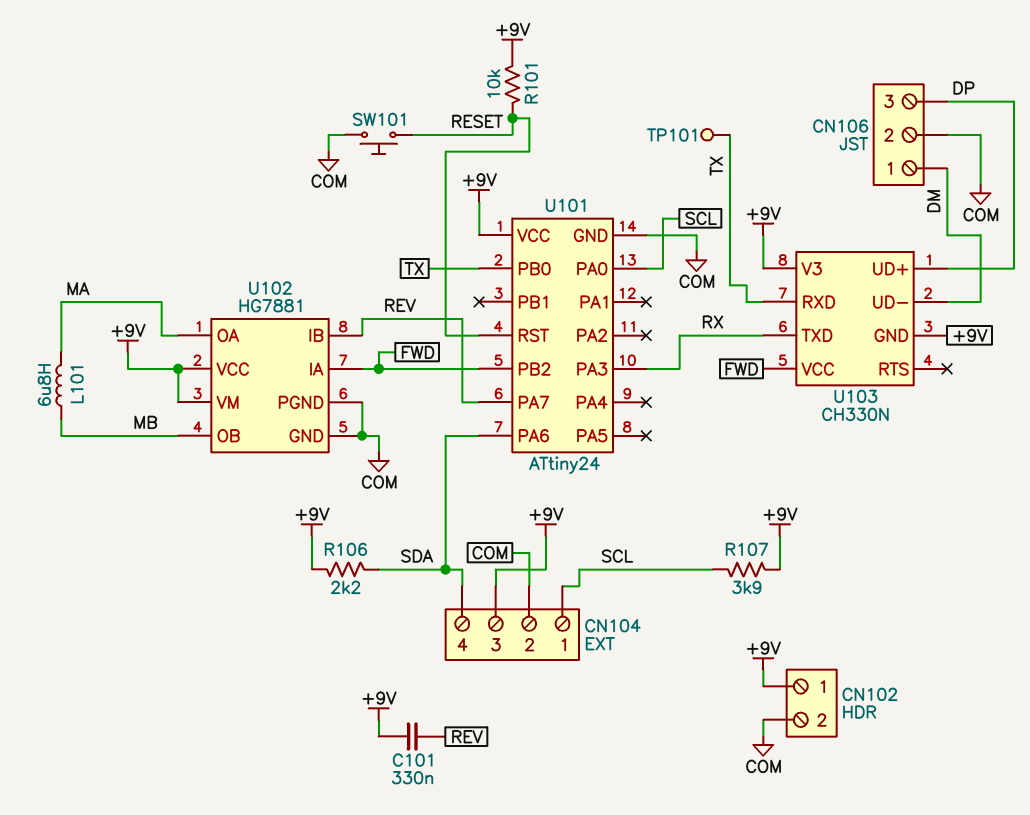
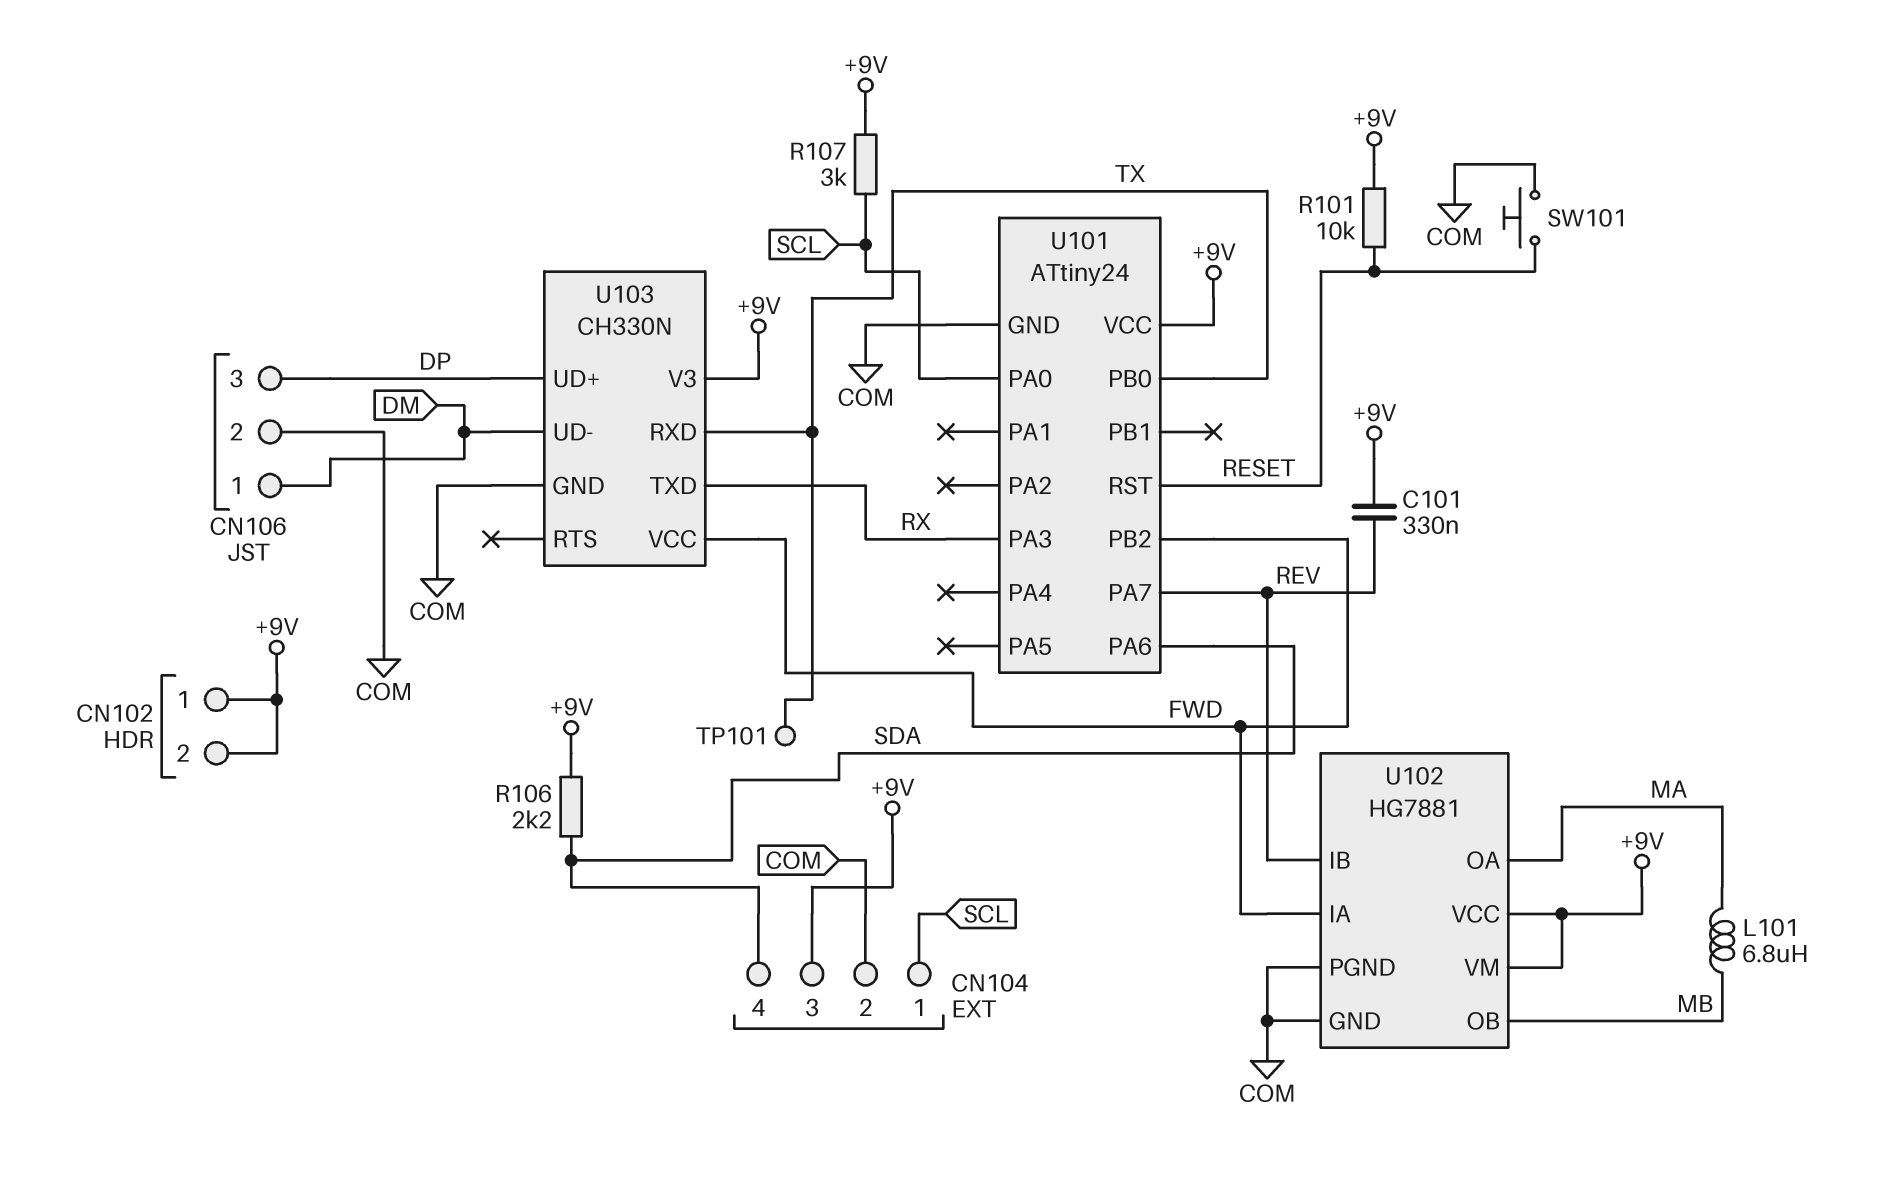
CN102 pin 2: COM -> +9V
R107: 3.9k (+9V, SCL) -> 3k (+9V, SCL)
U103 pin GND: +9V -> COM

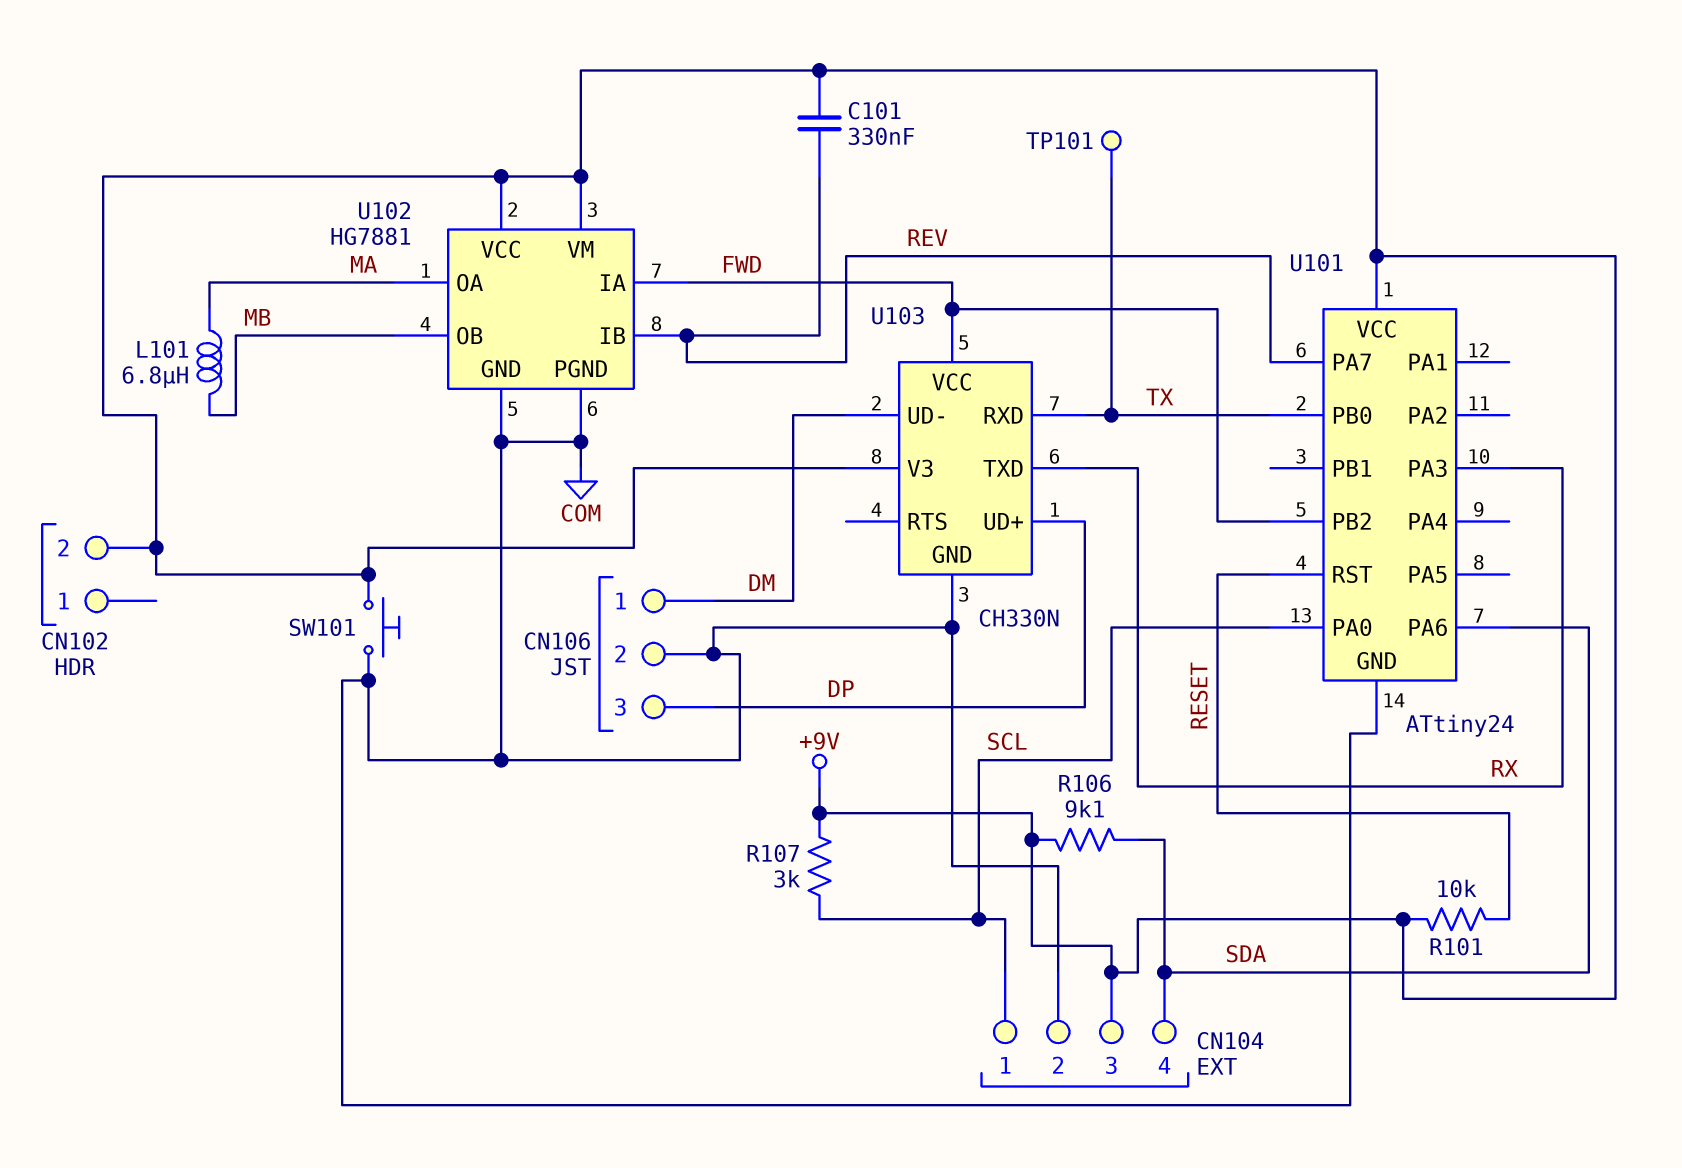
CN102 pin 1: +9V -> none
R106: 2.2k (+9V, SDA) -> 9.1k (+9V, SDA)
SW101: button (COM, RESET) -> button (+9V, COM)

